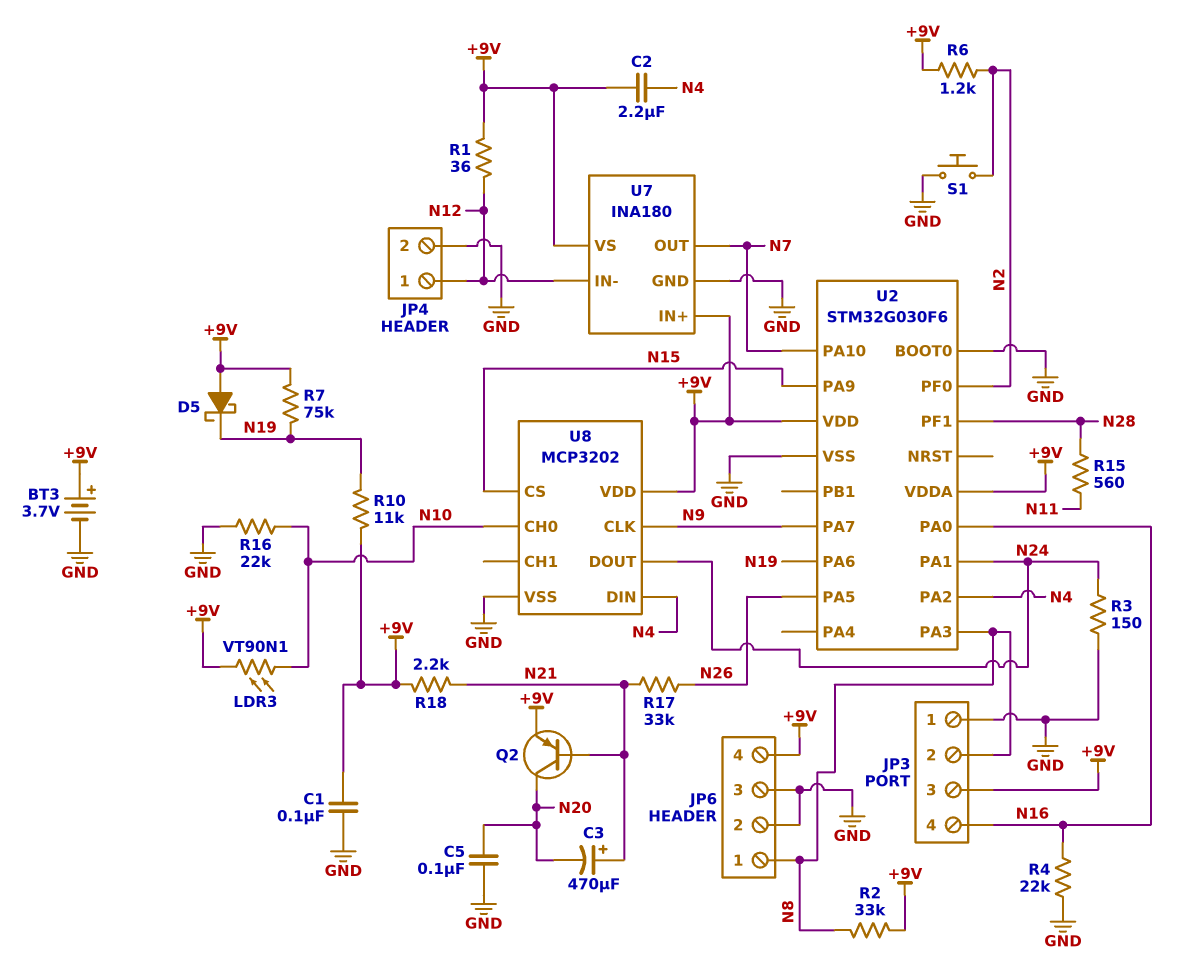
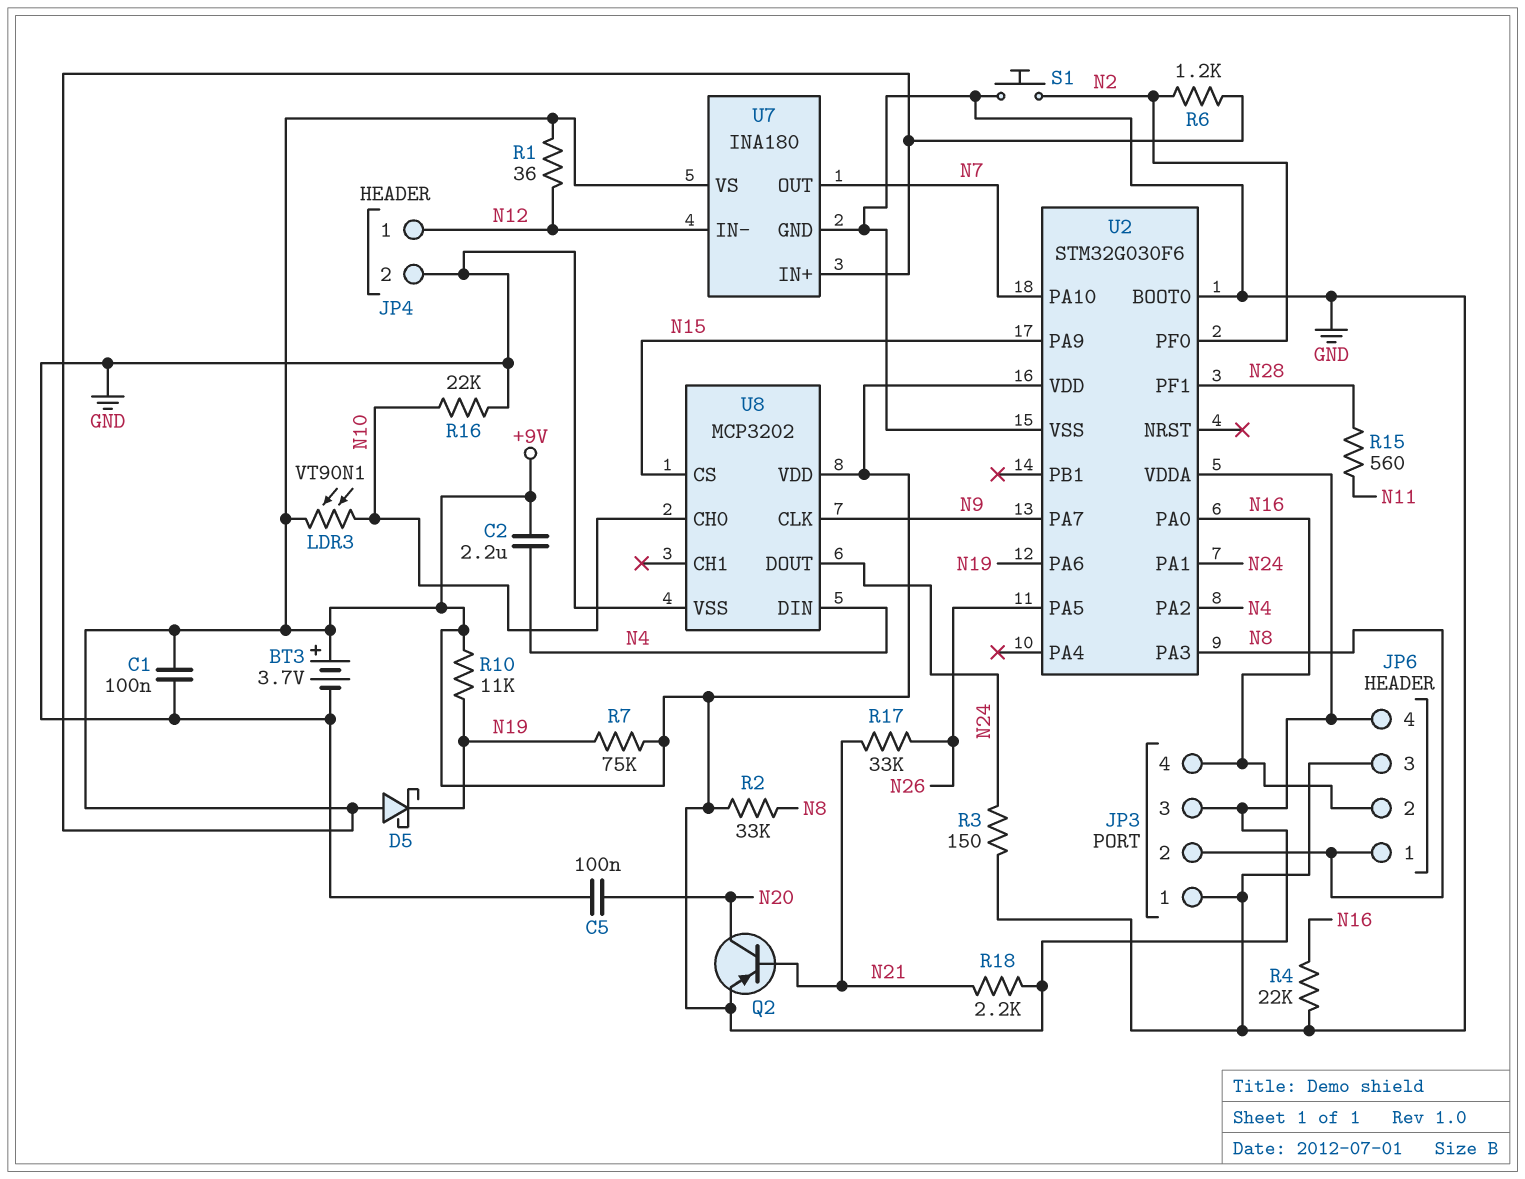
C3: 470uF (plus N21, minus N20) -> none
JP6 pin 2: GND -> N16

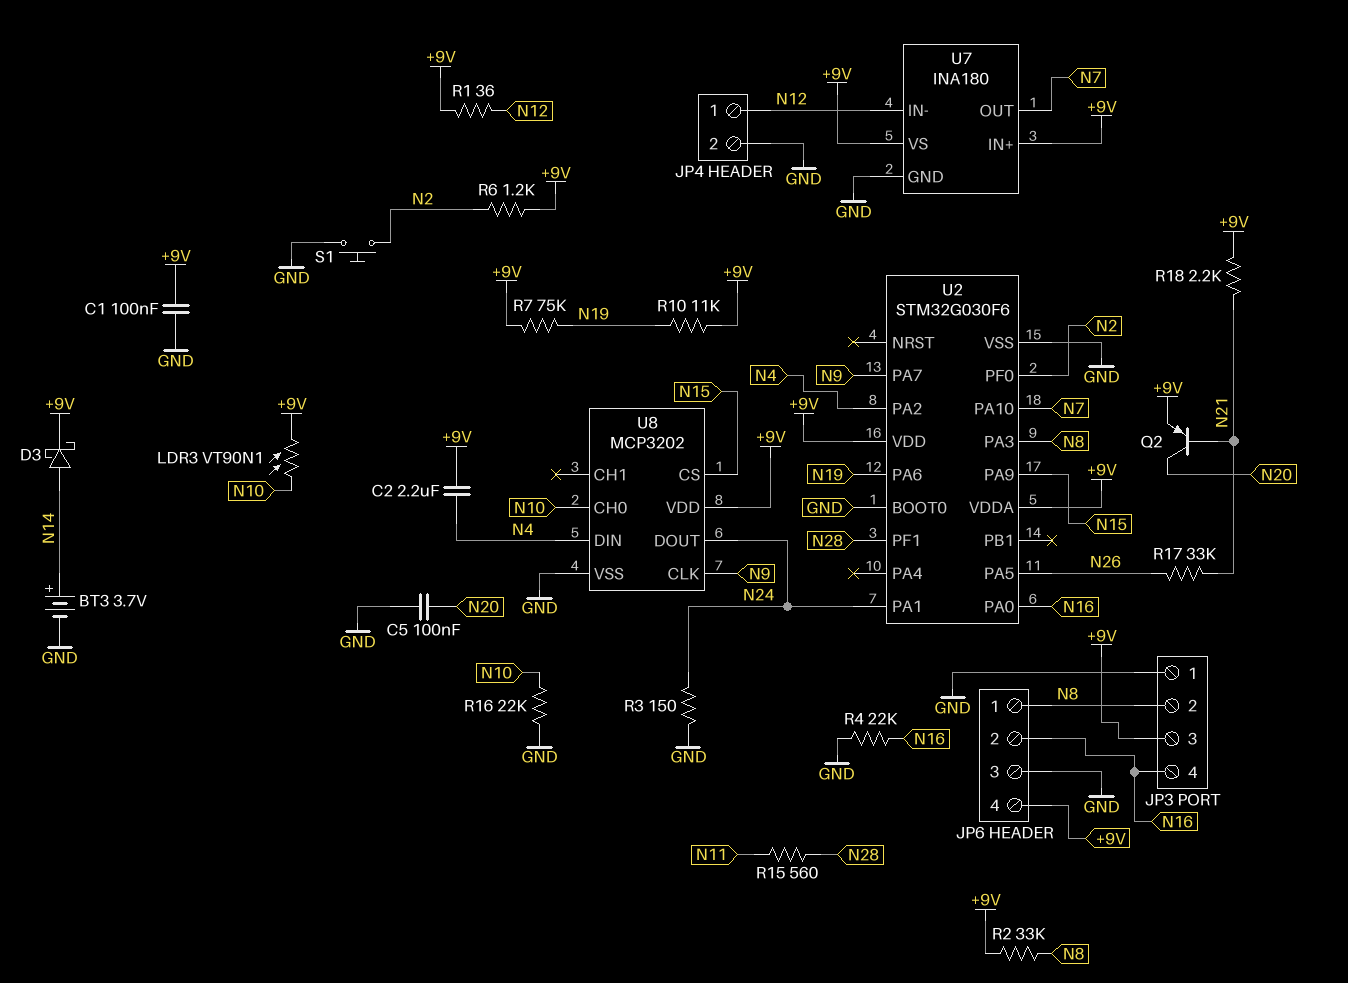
BT3: 3.7V (plus +9V, minus GND) -> 3.7V (plus N14, minus GND)
D3: none -> schottky (A N14, K +9V)
D5: schottky (A +9V, K N19) -> none

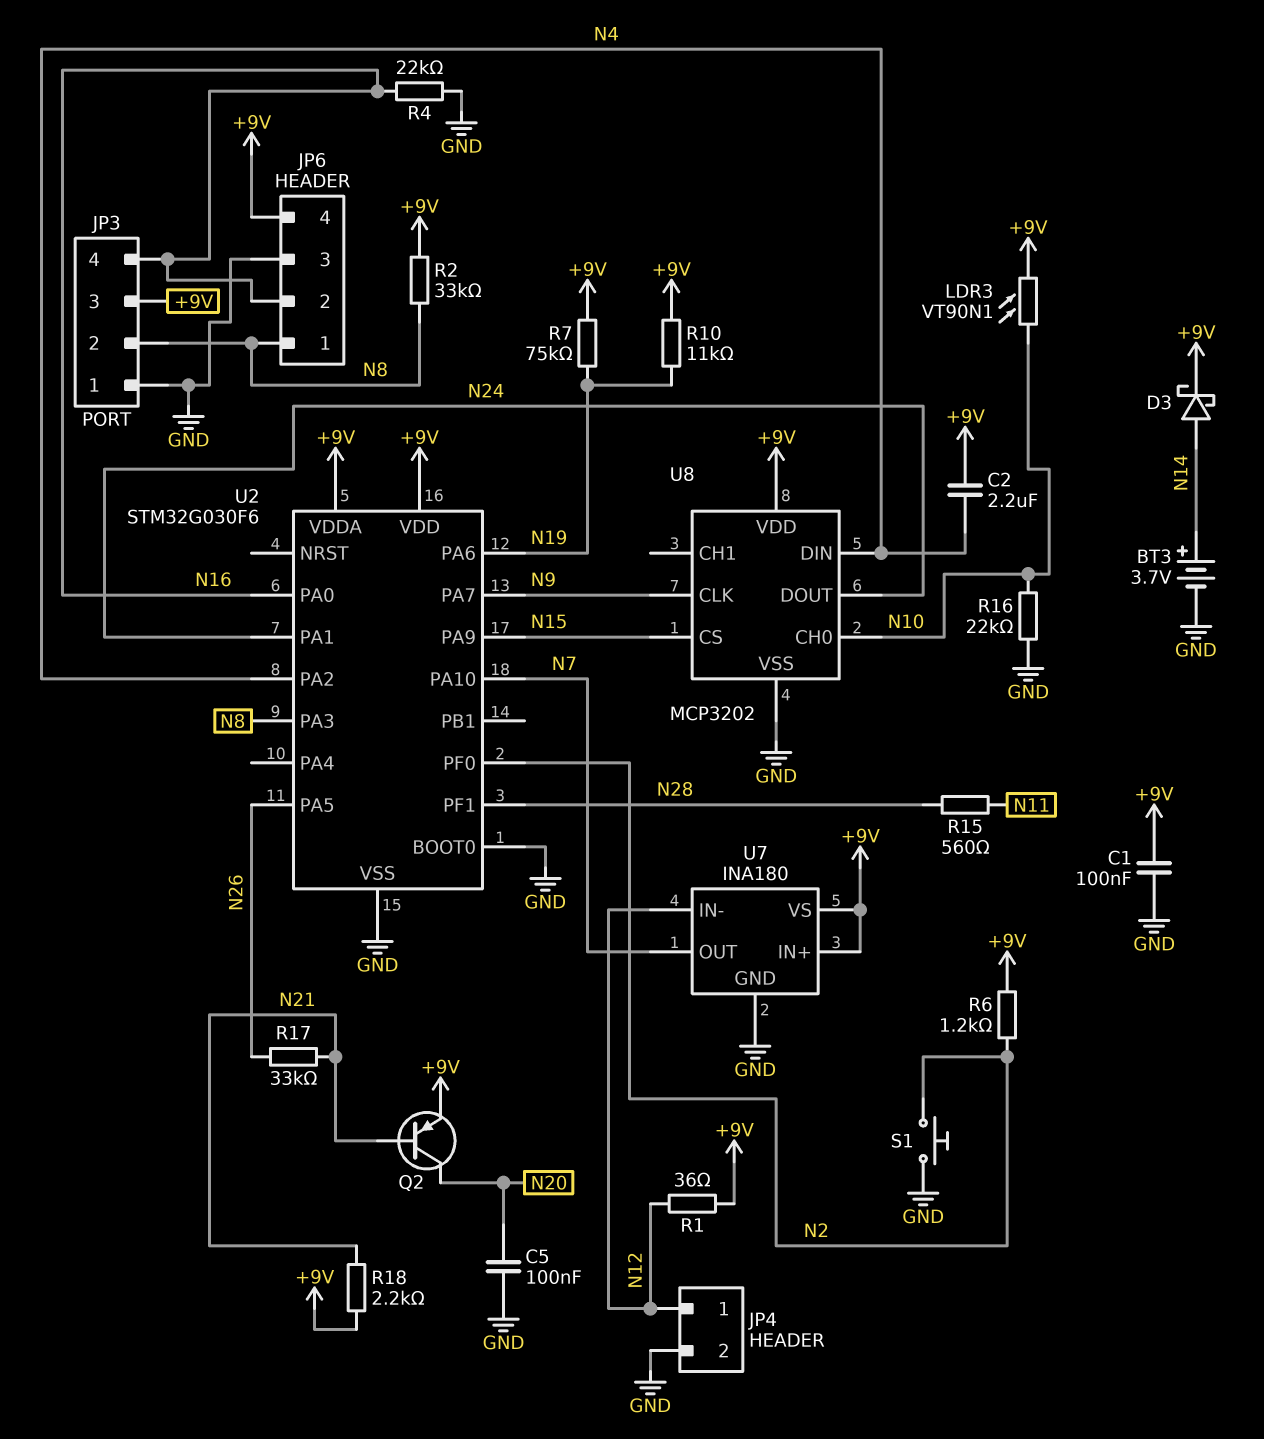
R3: 150 (GND, N24) -> none

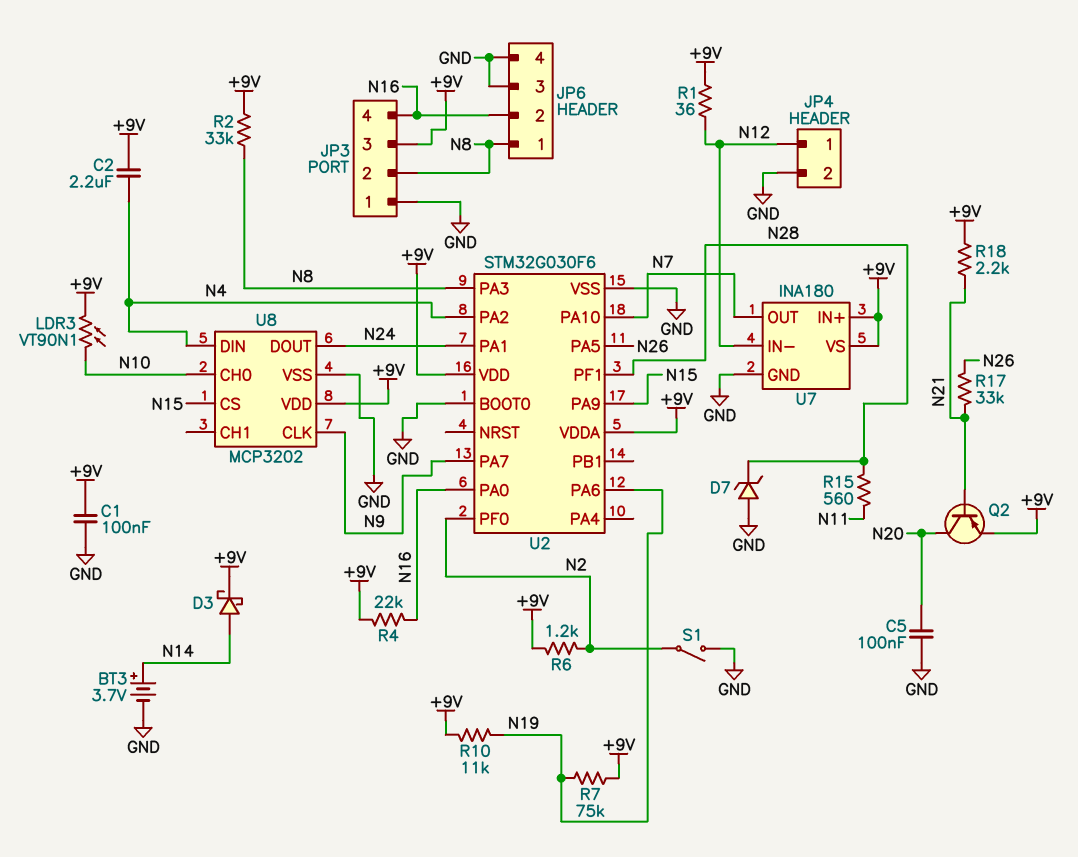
D7: none -> zener (A GND, K N28)
JP6 pin 4: +9V -> GND
R4: 22k (GND, N16) -> 22k (+9V, N16)
R16: 22k (GND, N10) -> none
S1: button (GND, N2) -> switch (GND, N2)

